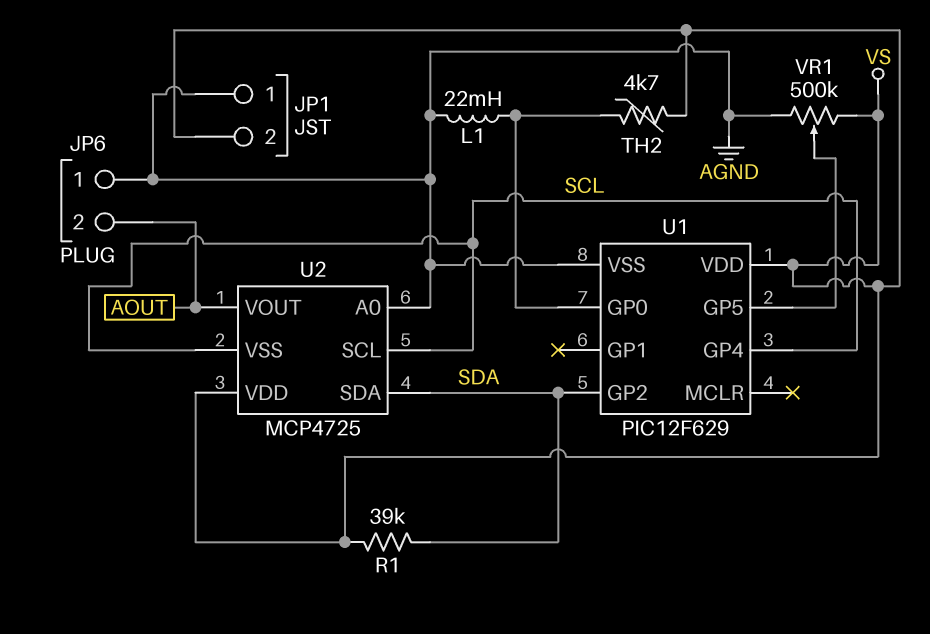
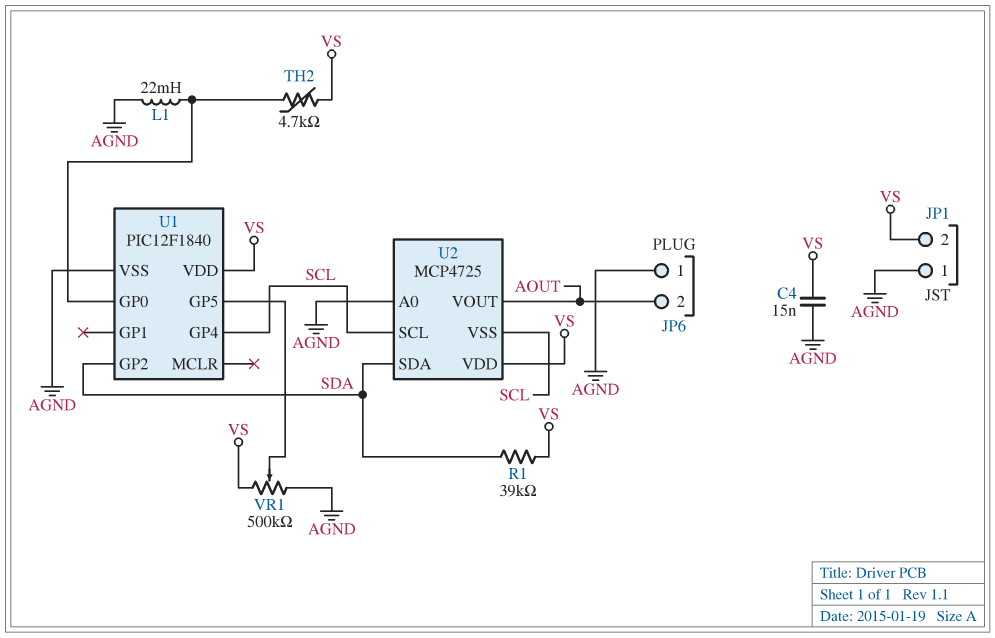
C4: none -> 15nF (AGND, VS)
U1: PIC12F629 -> PIC12F1840

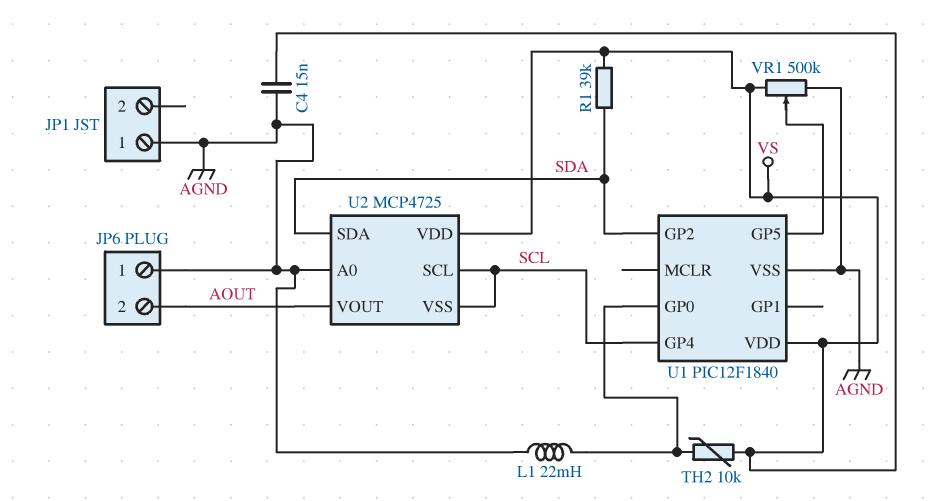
JP1 pin 2: VS -> none
TH2: 4.7k (U1/GP0, VS) -> 10k (U1/GP0, VS)

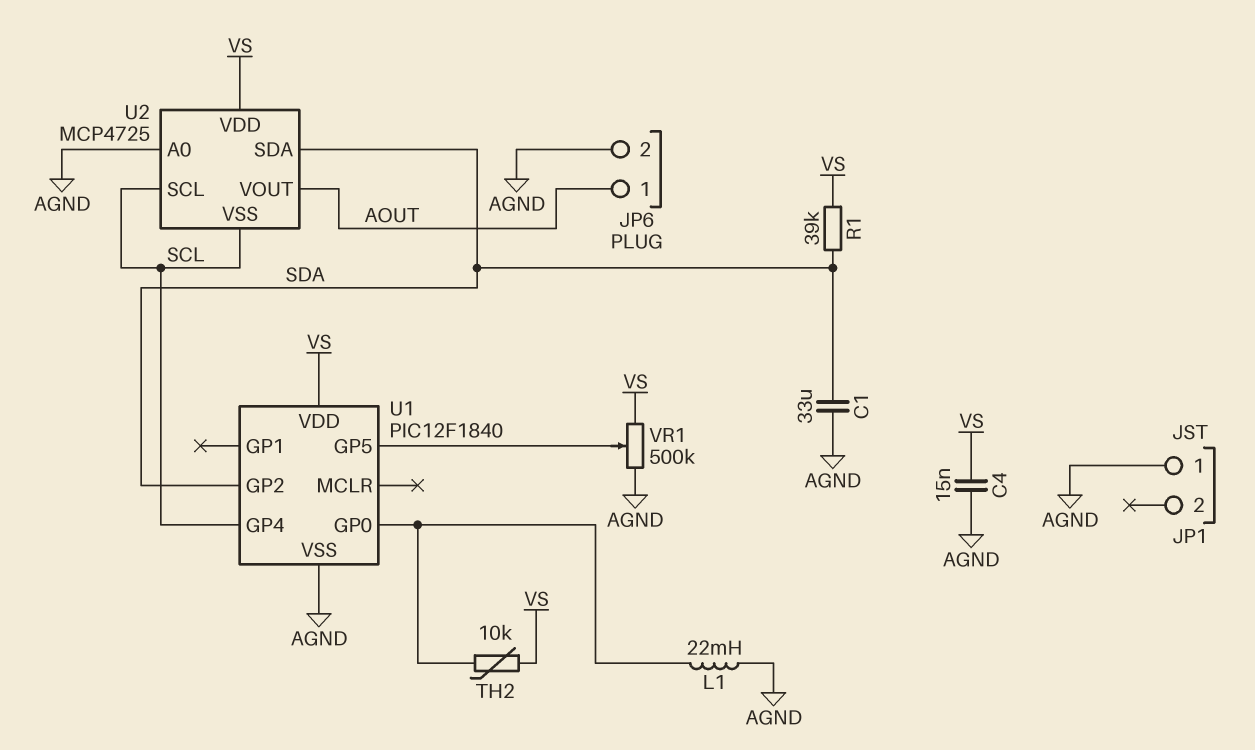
C1: none -> 33uF (AGND, SDA)
JP6 pin 1: AGND -> AOUT
JP6 pin 2: AOUT -> AGND

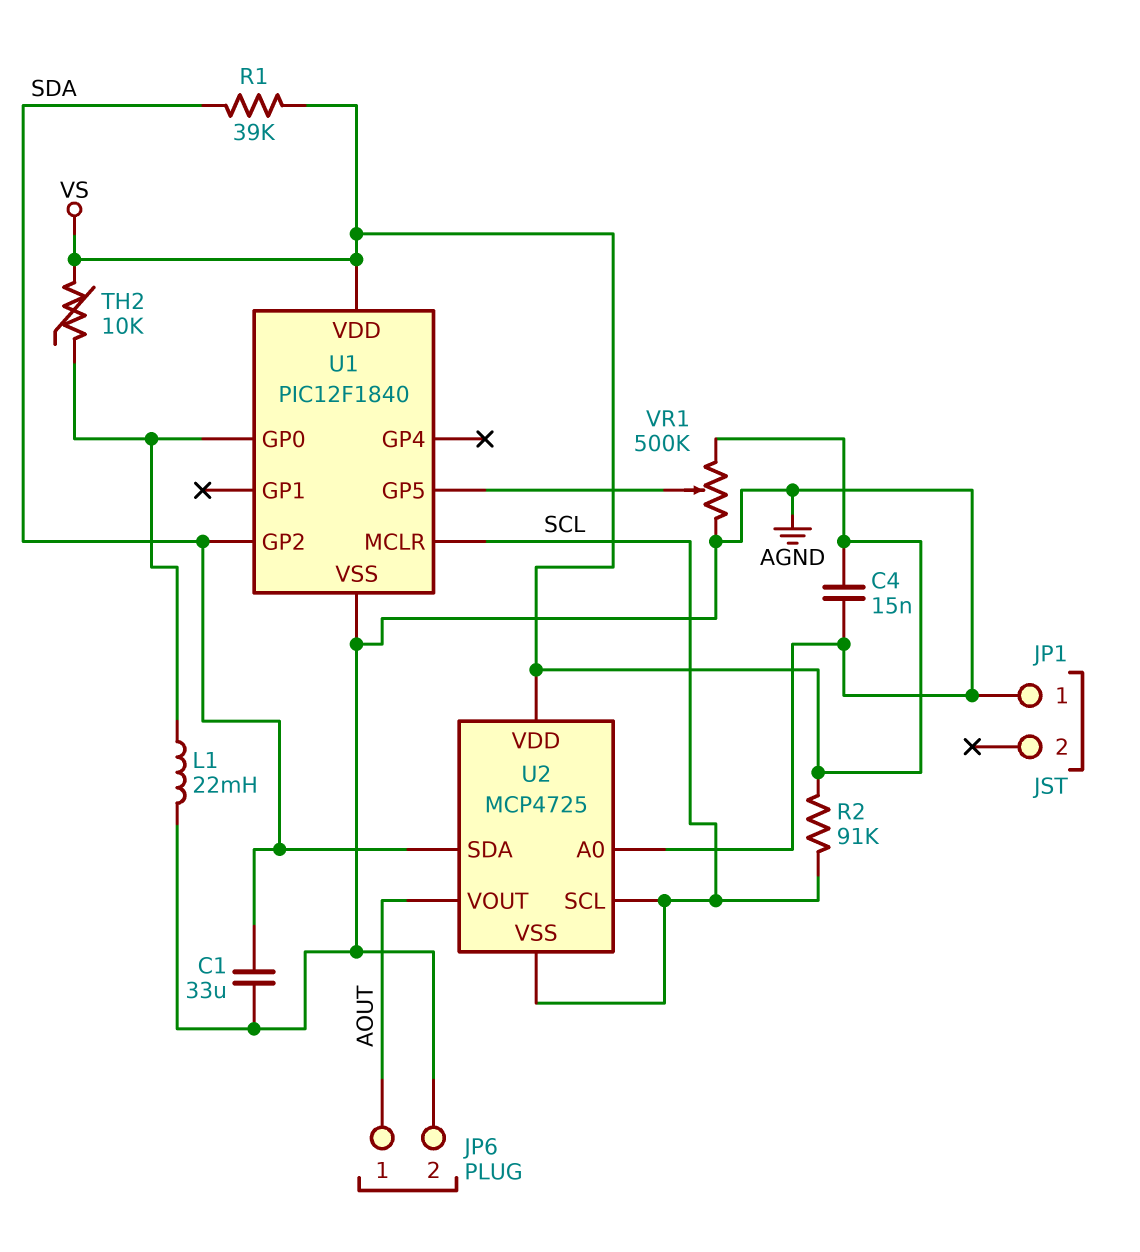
R2: none -> 91k (SCL, VS)
U1 pin GP4: SCL -> none
U1 pin MCLR: none -> SCL

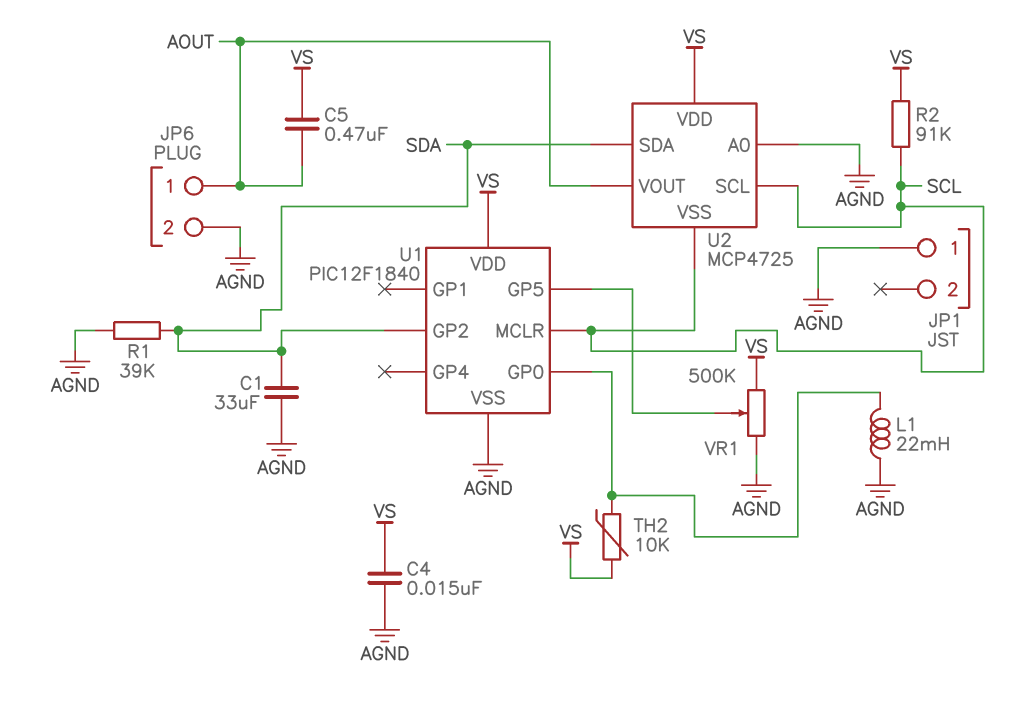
C5: none -> 470nF (AOUT, VS)
R1: 39k (SDA, VS) -> 39k (AGND, SDA)

